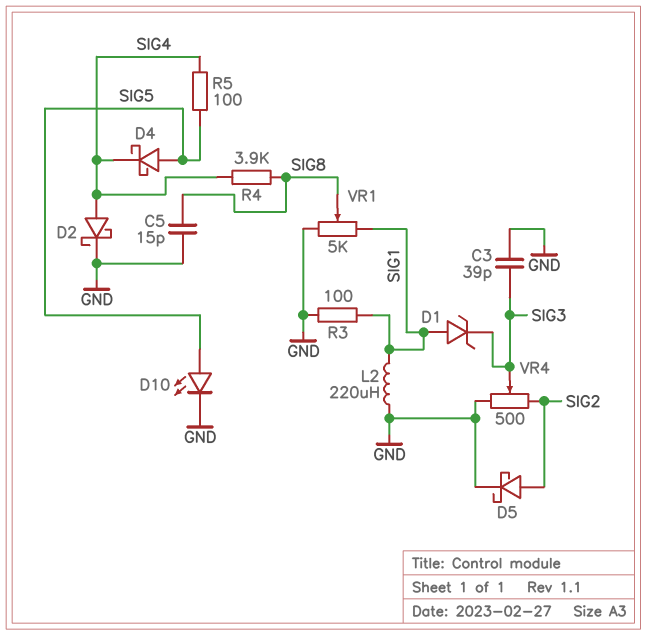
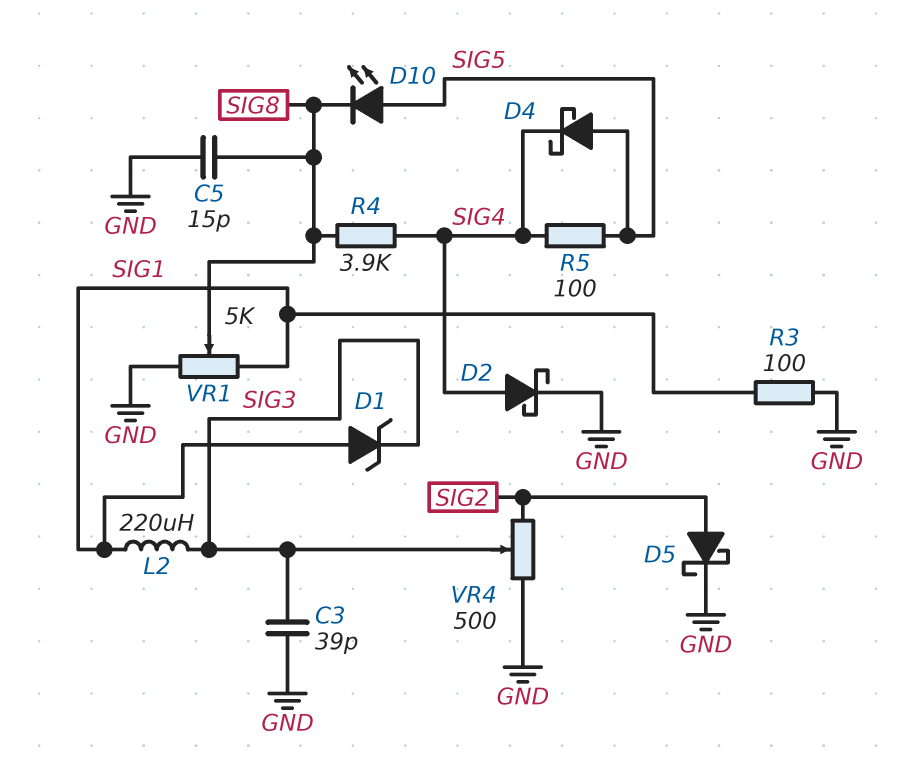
D10: LED (A SIG5, K GND) -> LED (A SIG5, K SIG8)
L2: 220uH (GND, SIG1) -> 220uH (SIG1, SIG3)

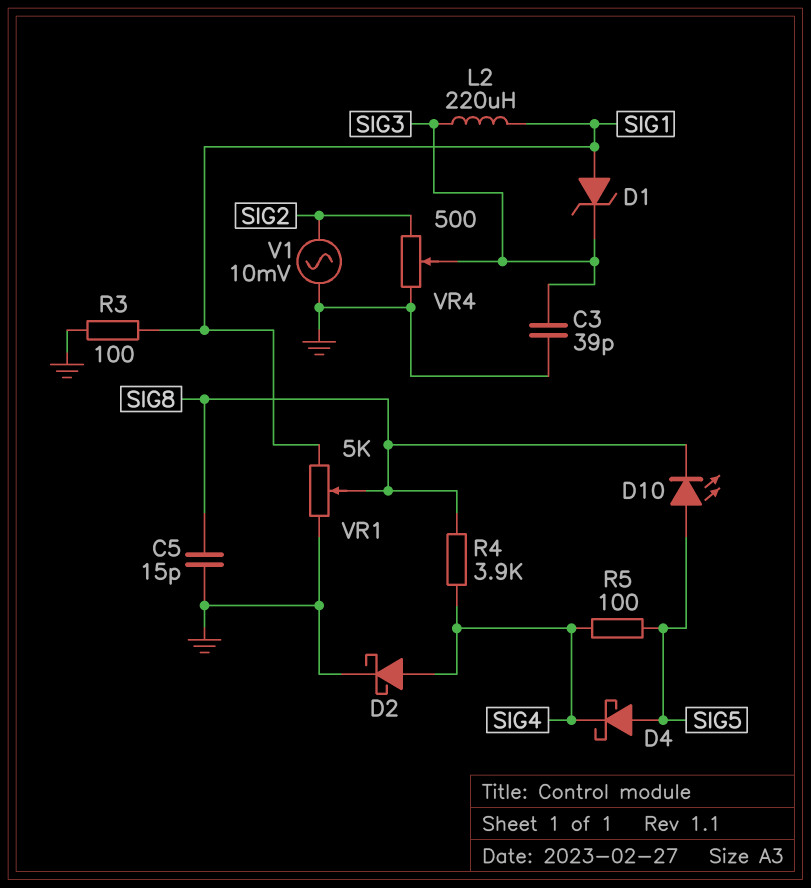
D5: schottky (A SIG2, K GND) -> none
V1: none -> AC 10mV (GND, SIG2)

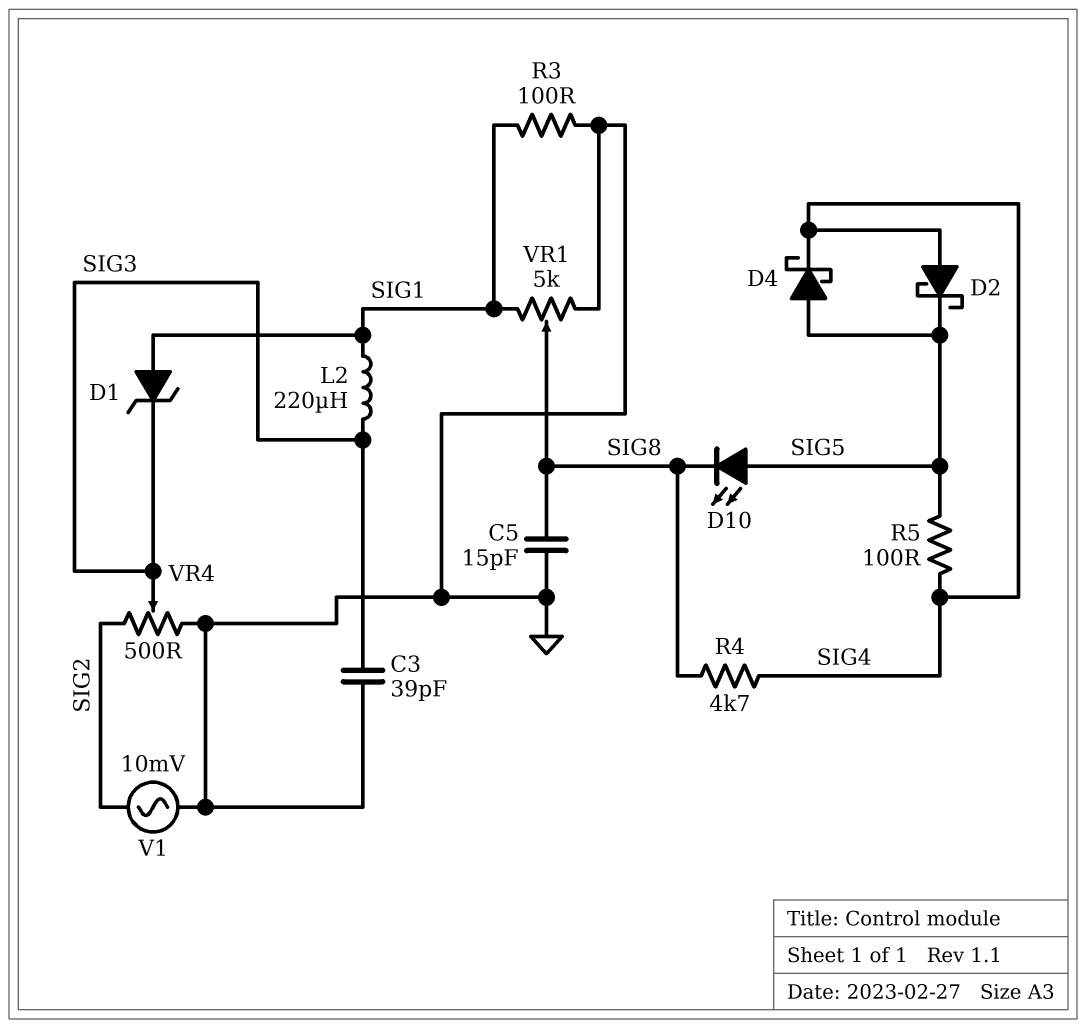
D2: schottky (A SIG4, K GND) -> schottky (A SIG4, K SIG5)
R4: 3.9k (SIG4, SIG8) -> 4.7k (SIG4, SIG8)

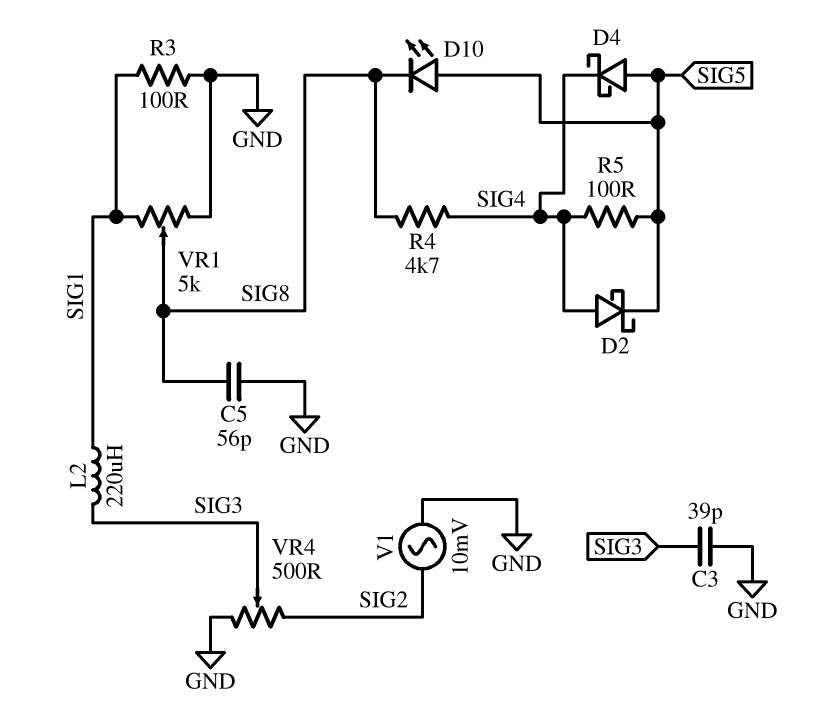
C5: 15pF (GND, SIG8) -> 56pF (GND, SIG8)
D1: zener (A SIG1, K SIG3) -> none

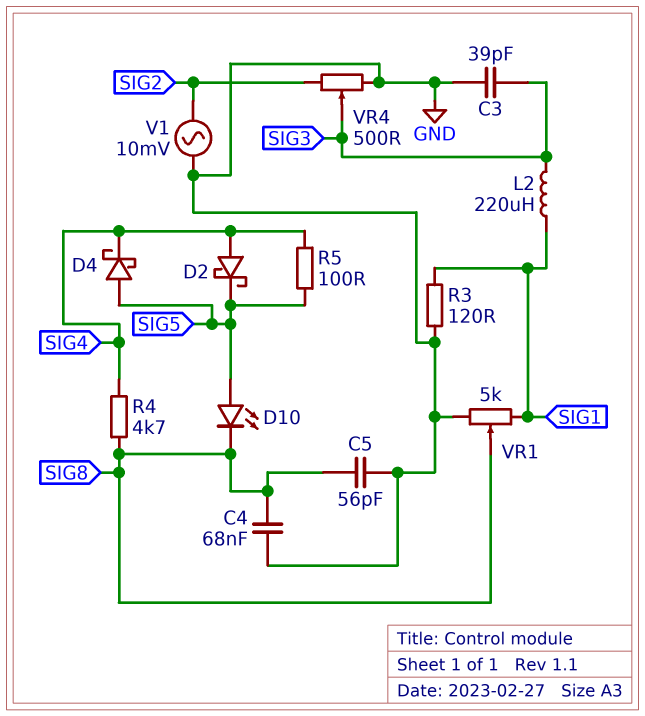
C4: none -> 68nF (GND, SIG8)
R3: 100 (GND, SIG1) -> 120 (GND, SIG1)

